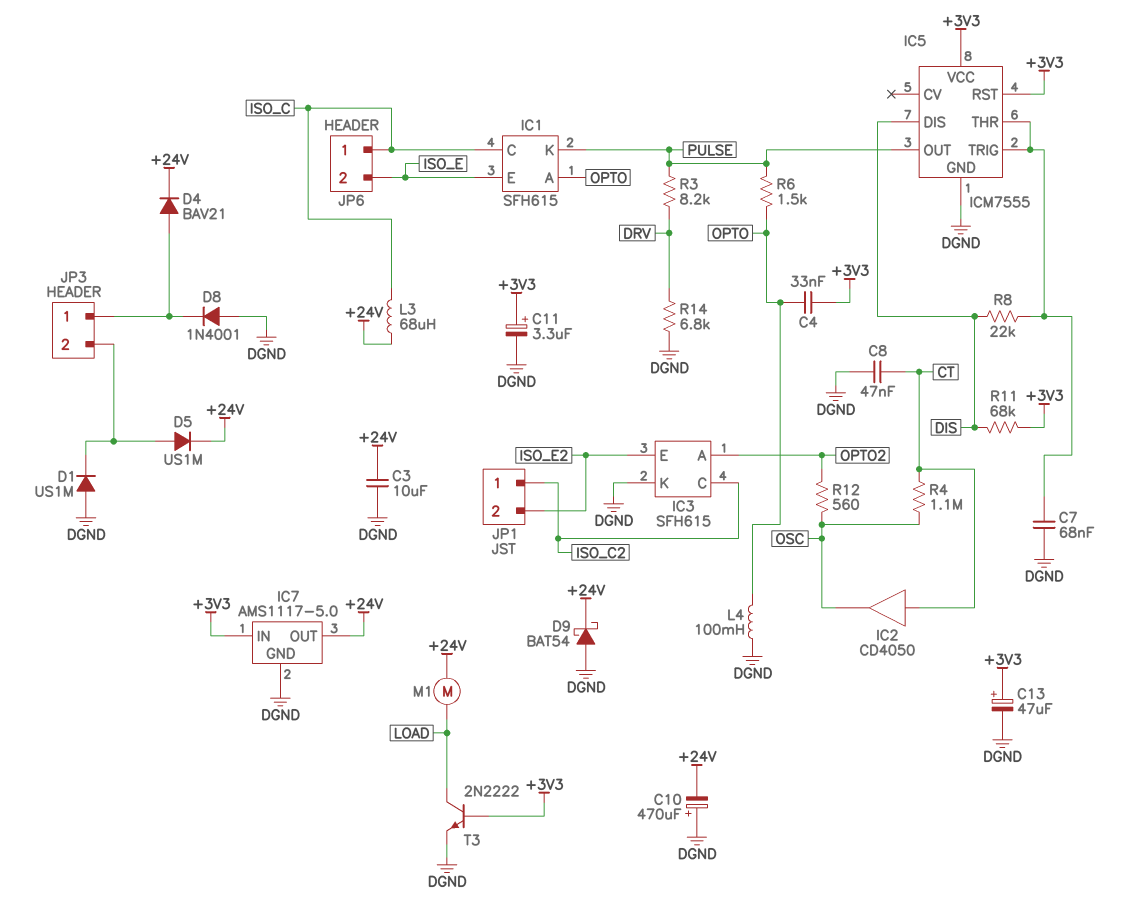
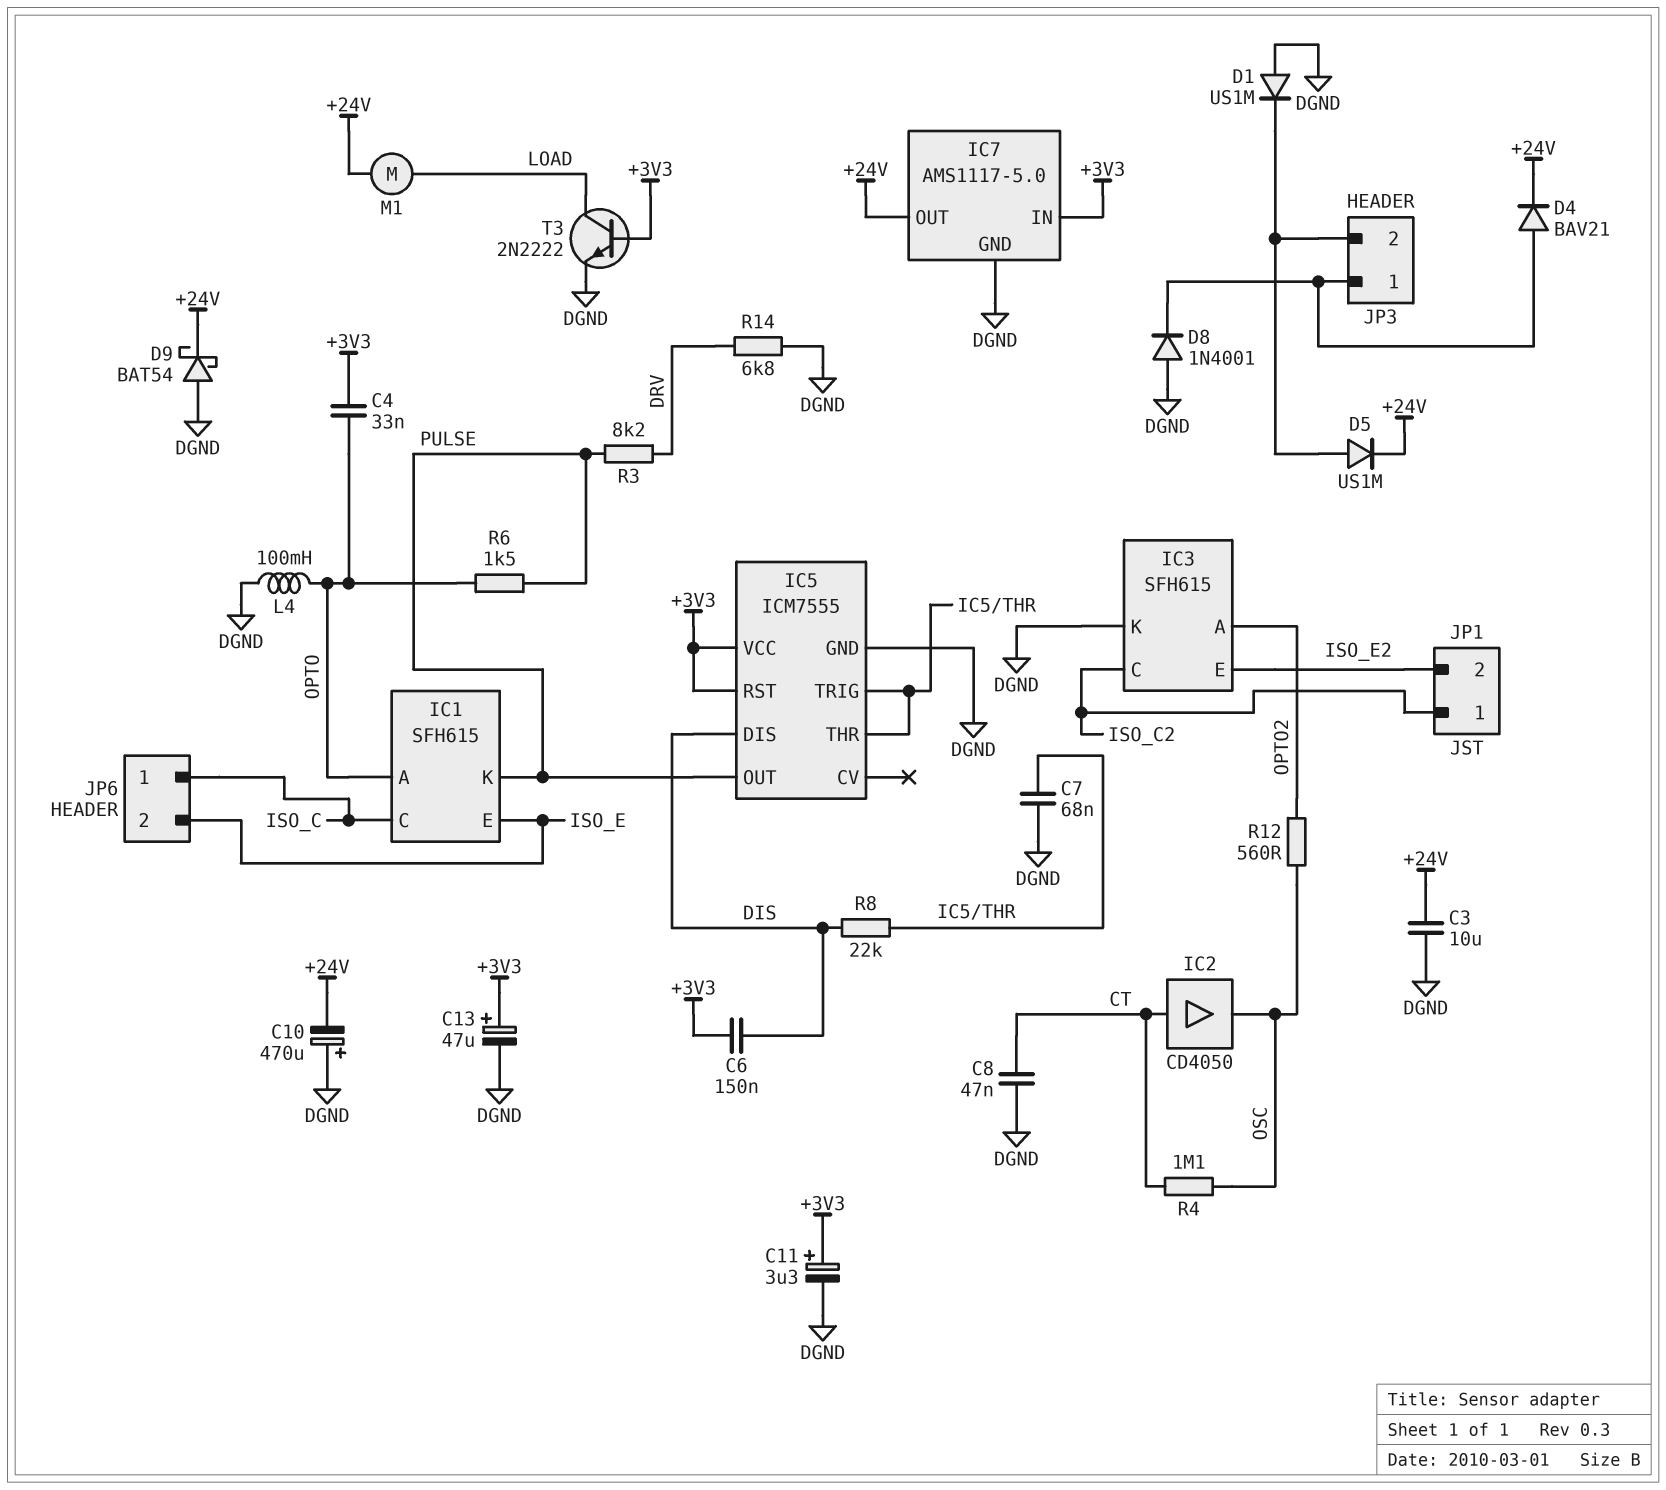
C6: none -> 150nF (+3V3, DIS)
L3: 68uH (+24V, ISO_C) -> none
R11: 68k (+3V3, DIS) -> none

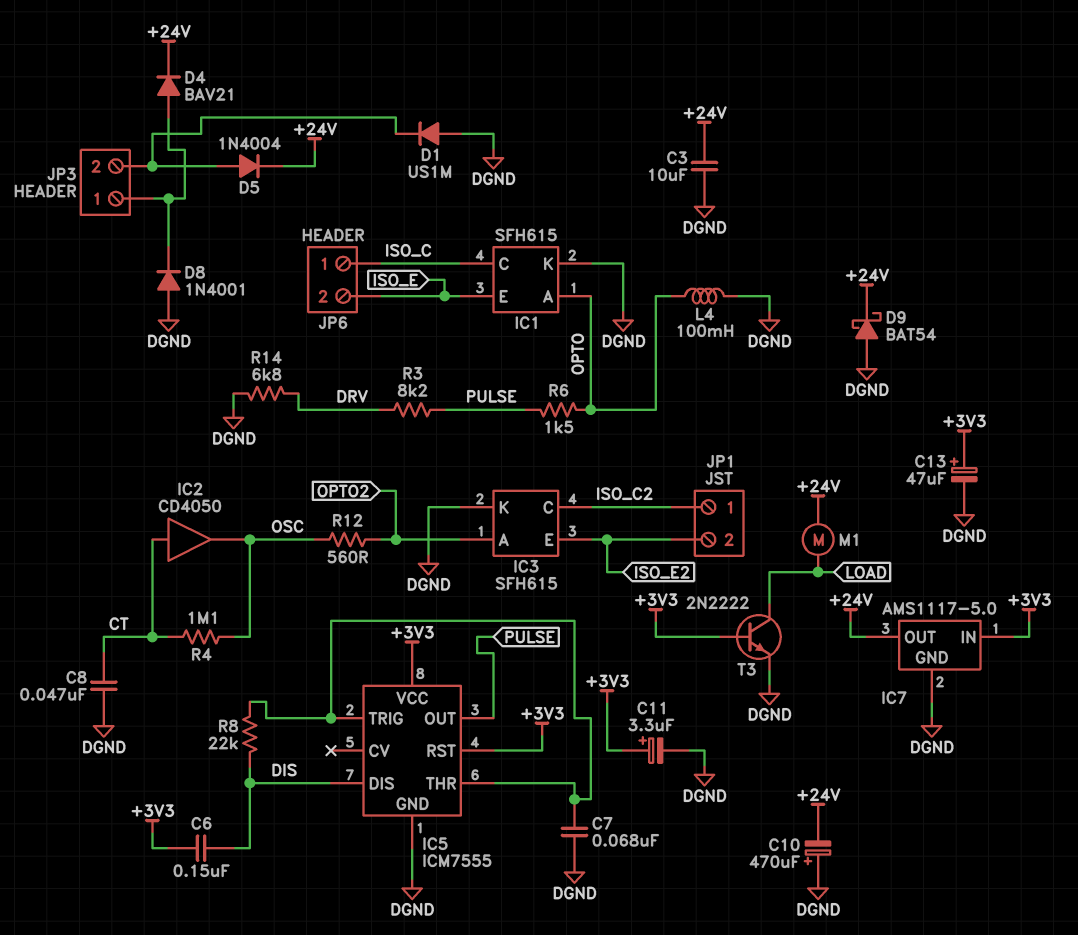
C4: 33nF (+3V3, OPTO) -> none
D5: diode US1M (A JP3/2, K +24V) -> diode 1N4004 (A JP3/2, K +24V)
IC1 pin K: PULSE -> DGND

